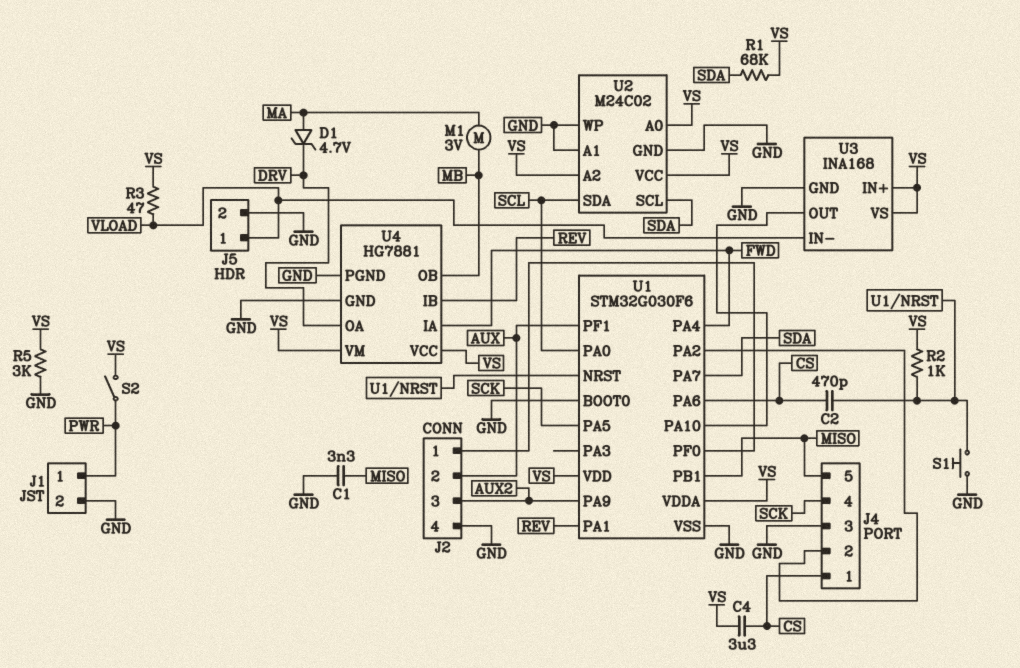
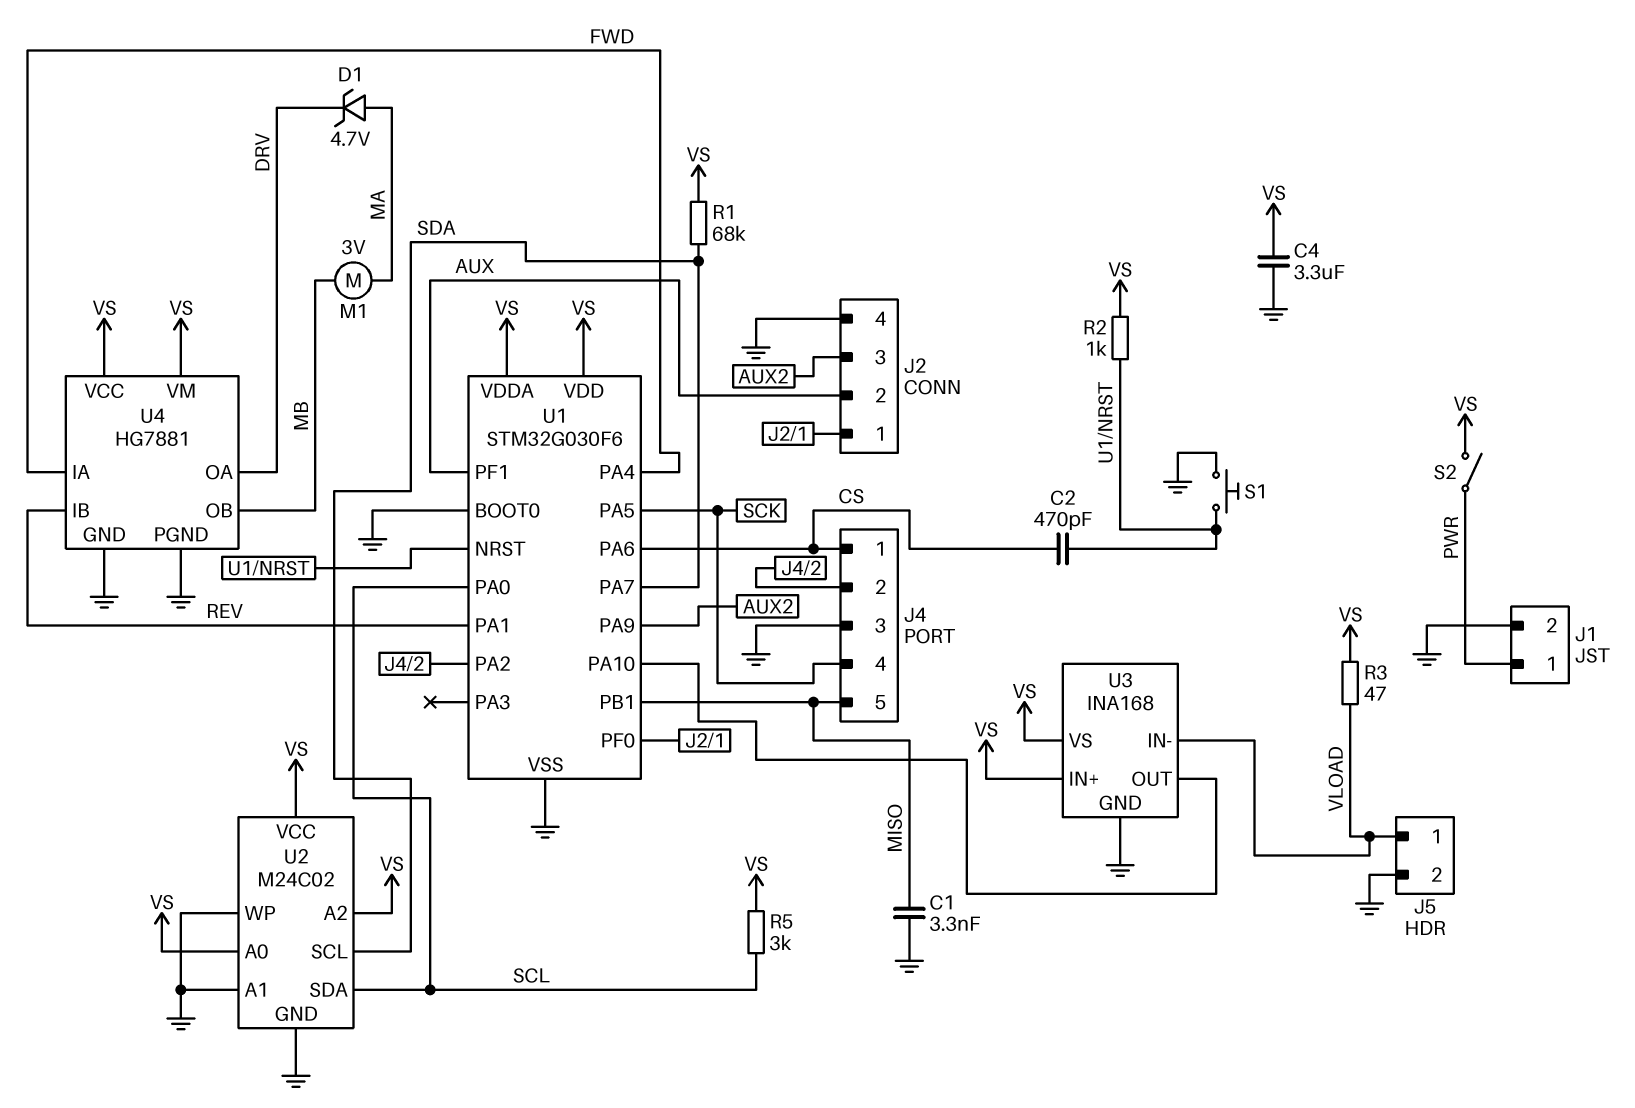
C4: 3.3uF (CS, VS) -> 3.3uF (GND, VS)
R5: 3k (GND, VS) -> 3k (SCL, VS)

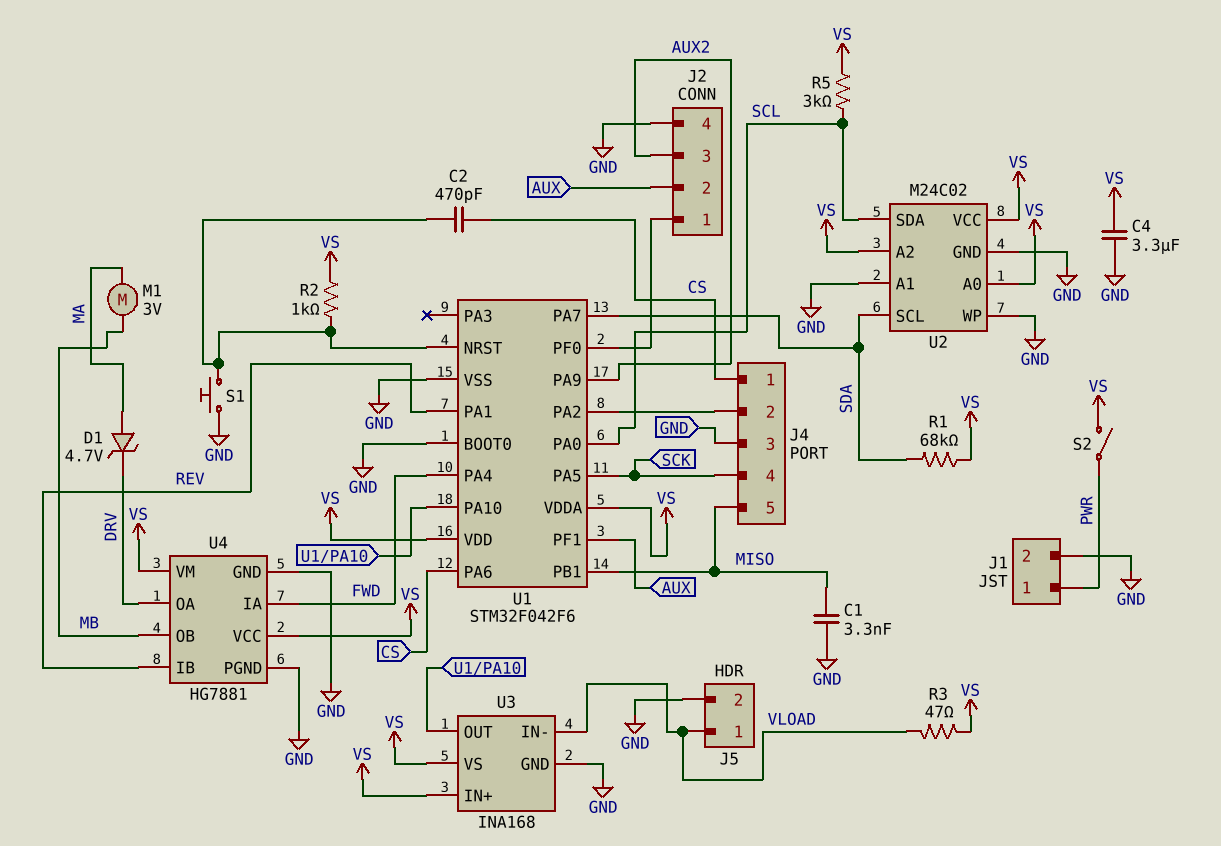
U1: STM32G030F6 -> STM32F042F6

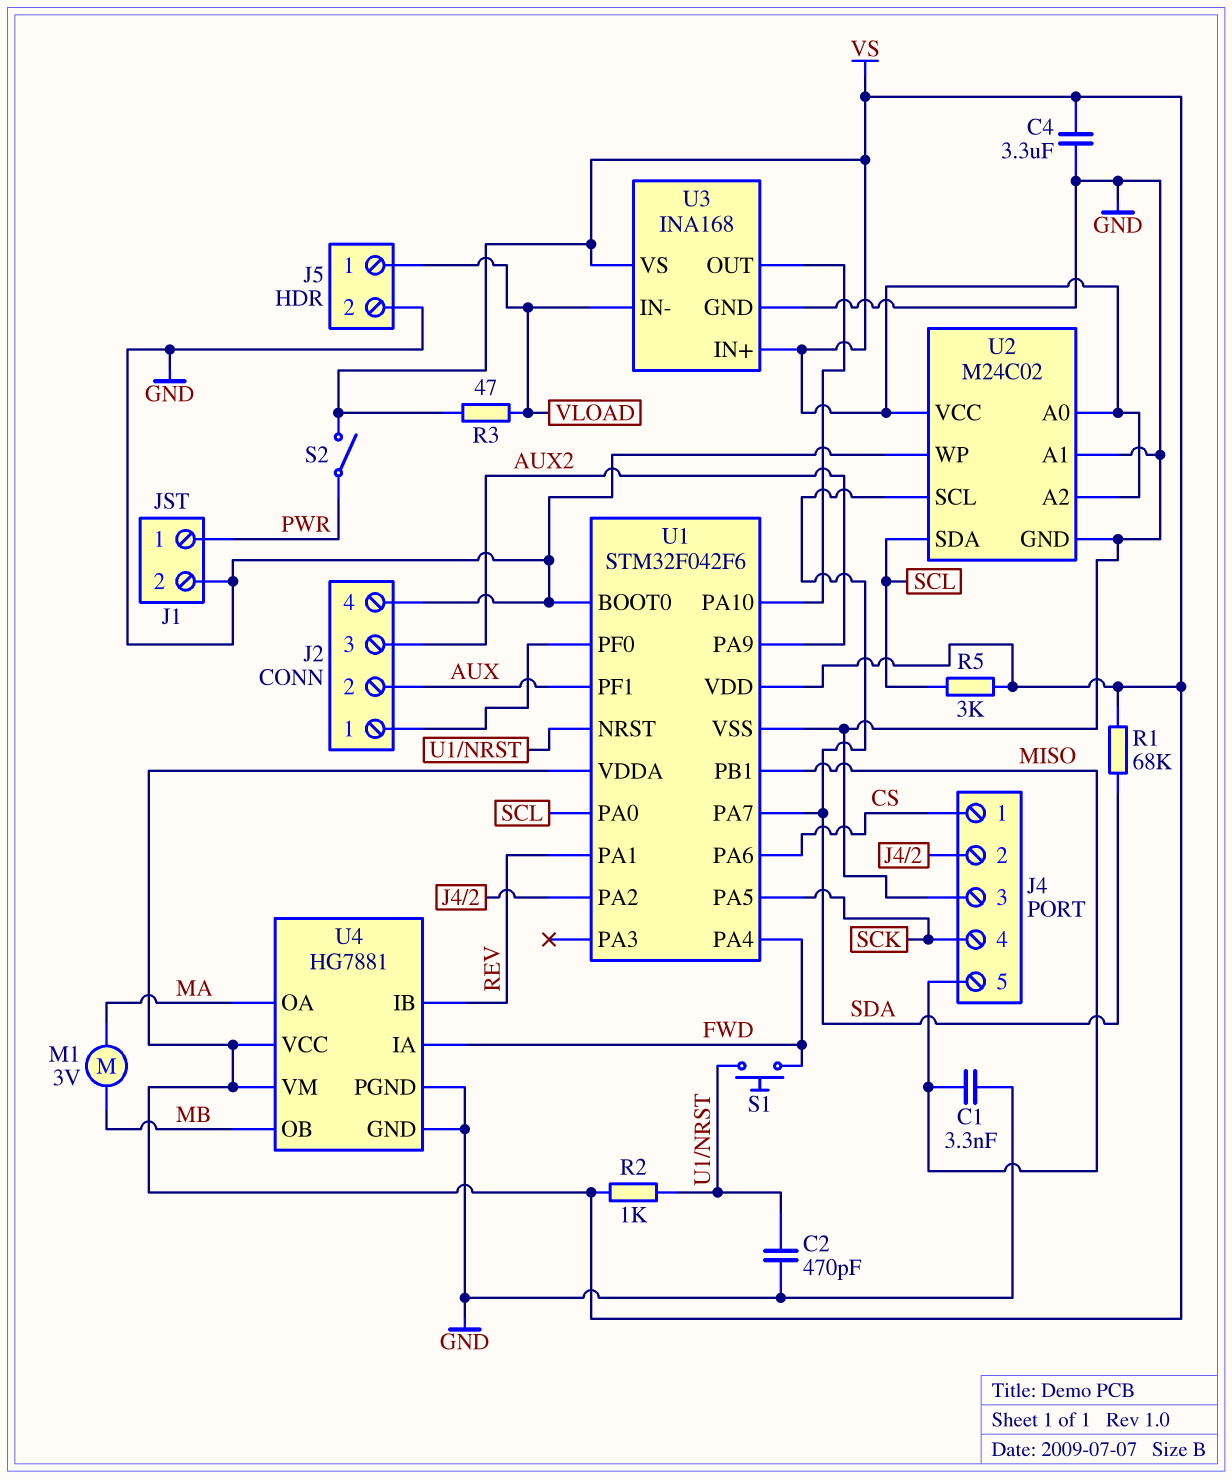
C2: 470pF (CS, U1/NRST) -> 470pF (GND, U1/NRST)
D1: zener 4.7V (A MA, K DRV) -> none
S1: button (GND, U1/NRST) -> button (FWD, U1/NRST)
U4 pin OA: DRV -> MA

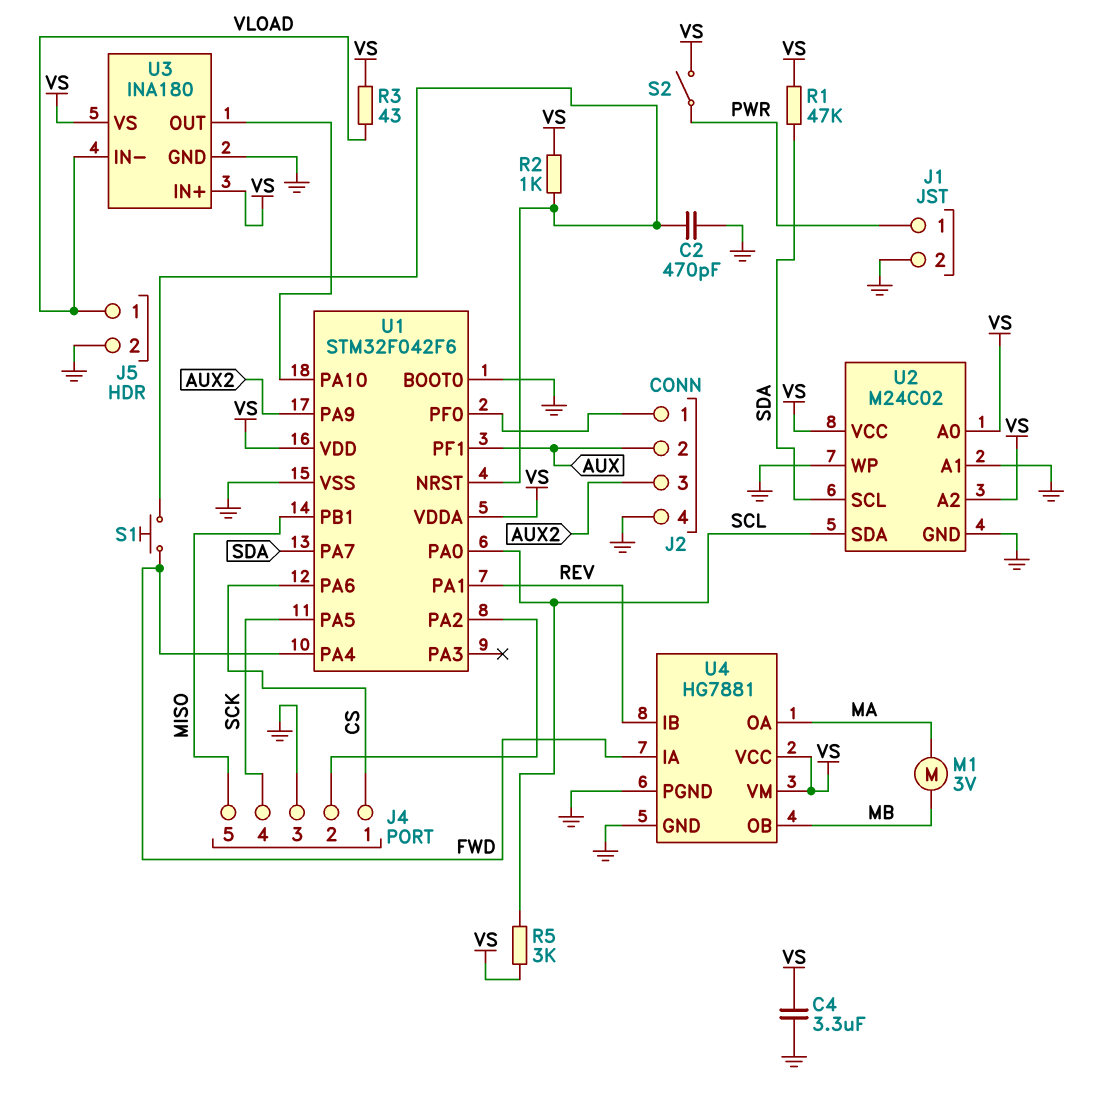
C1: 3.3nF (GND, MISO) -> none
R1: 68k (SDA, VS) -> 47k (SDA, VS)
R3: 47 (VLOAD, VS) -> 43 (VLOAD, VS)
U3: INA168 -> INA180

